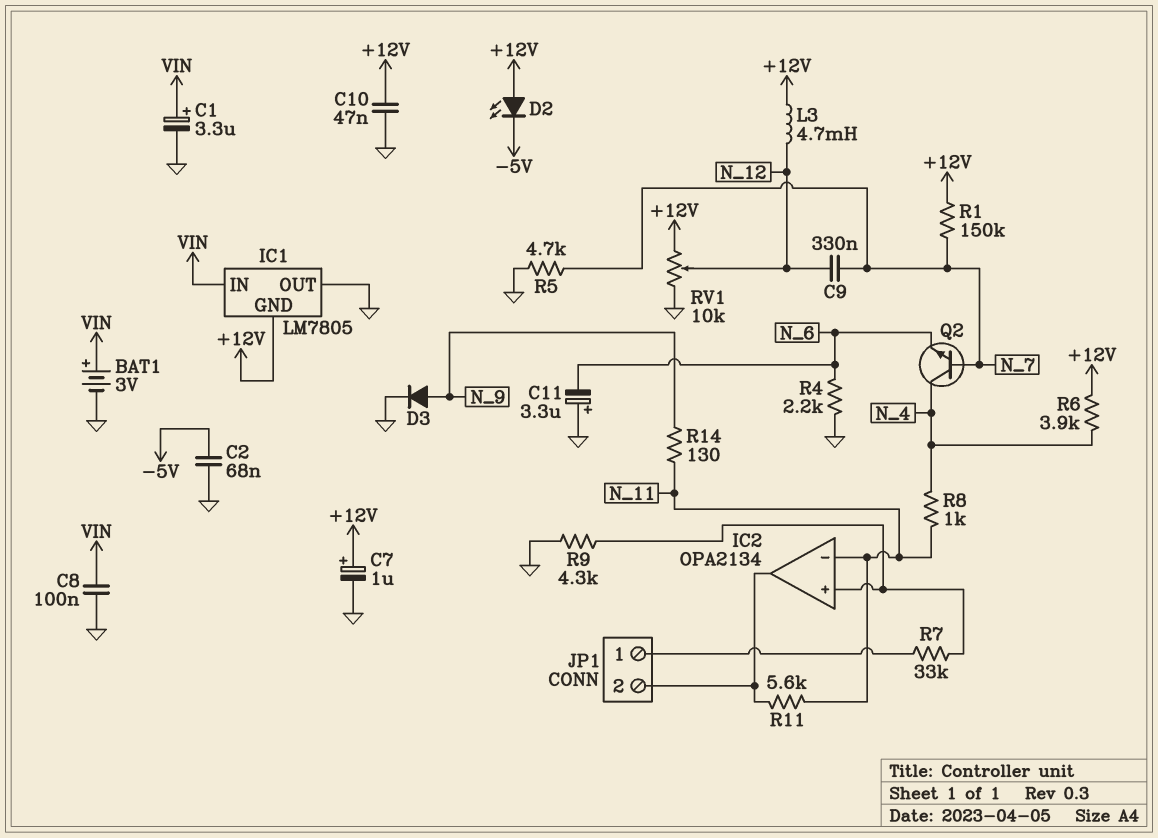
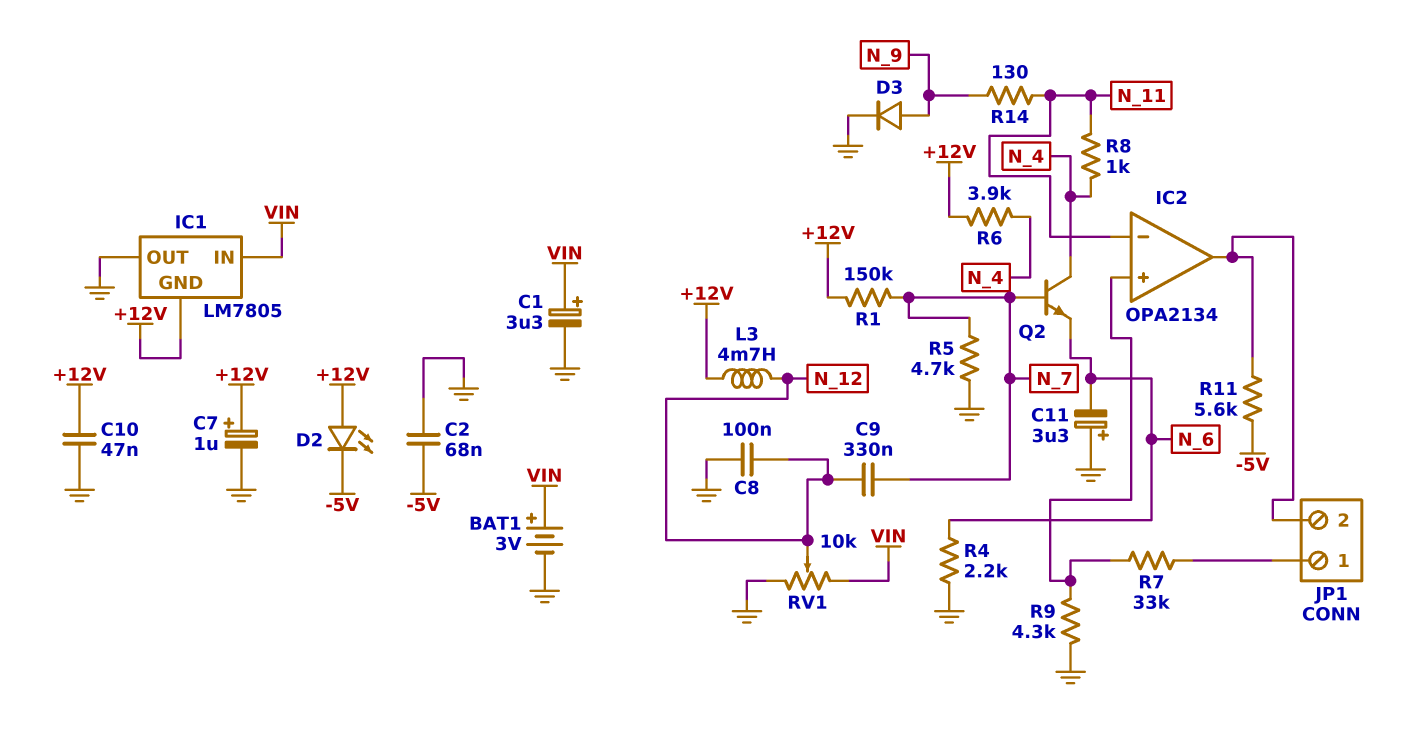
C8: 100nF (GND, VIN) -> 100nF (GND, N_12)
R11: 5.6k (IC2/out, N_11) -> 5.6k (-5V, IC2/out)
RV1: 10k (+12V, GND, wiper N_12) -> 10k (GND, VIN, wiper N_12)

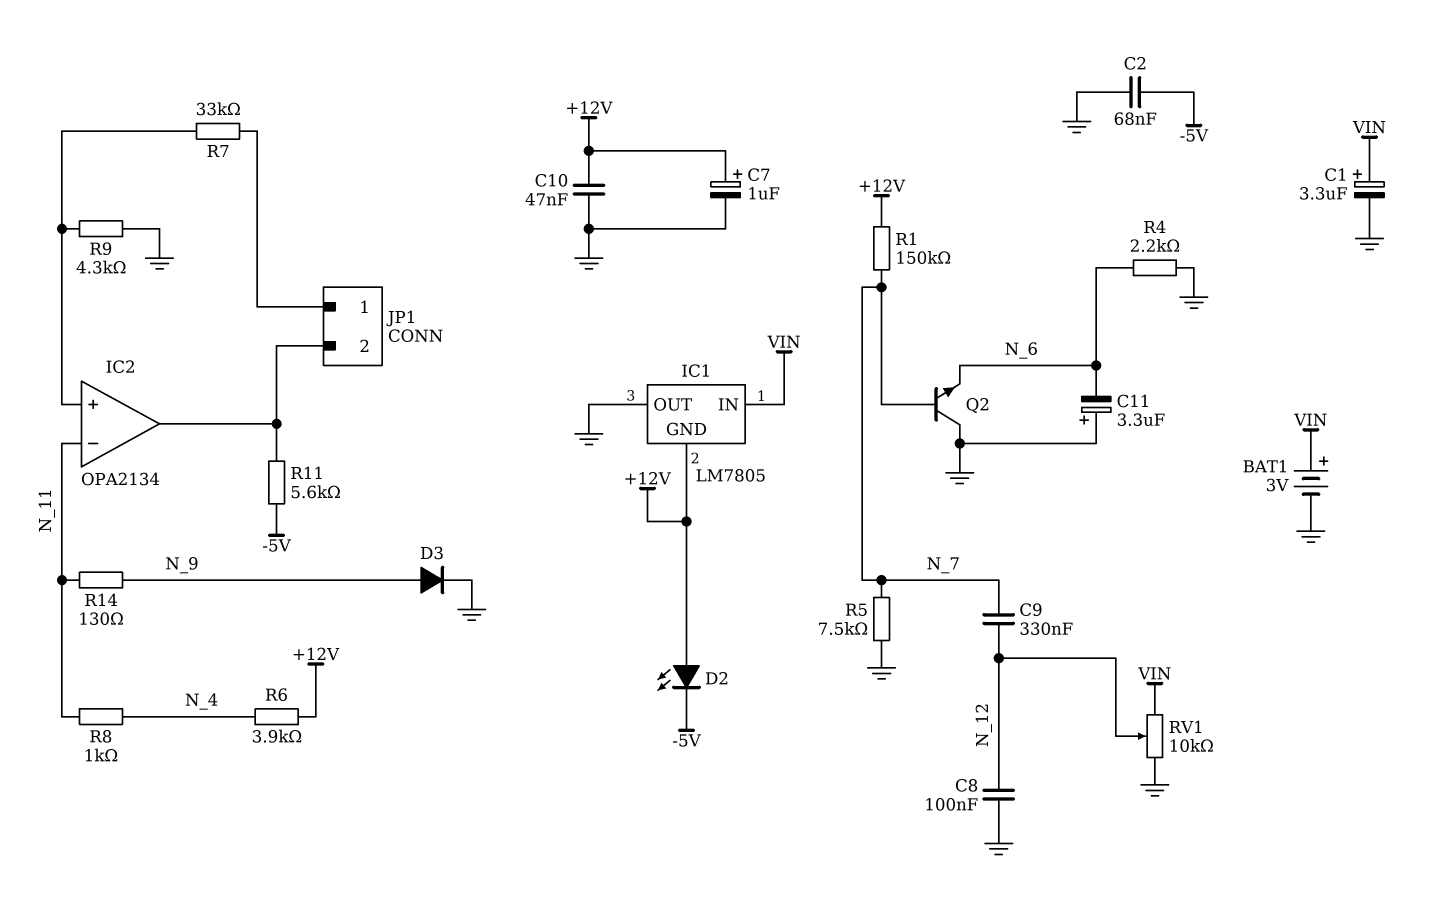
L3: 4.7mH (+12V, N_12) -> none
Q2: NPN (B N_7, C N_4, E N_6) -> NPN (B N_7, C GND, E N_6)
R5: 4.7k (GND, N_7) -> 7.5k (GND, N_7)

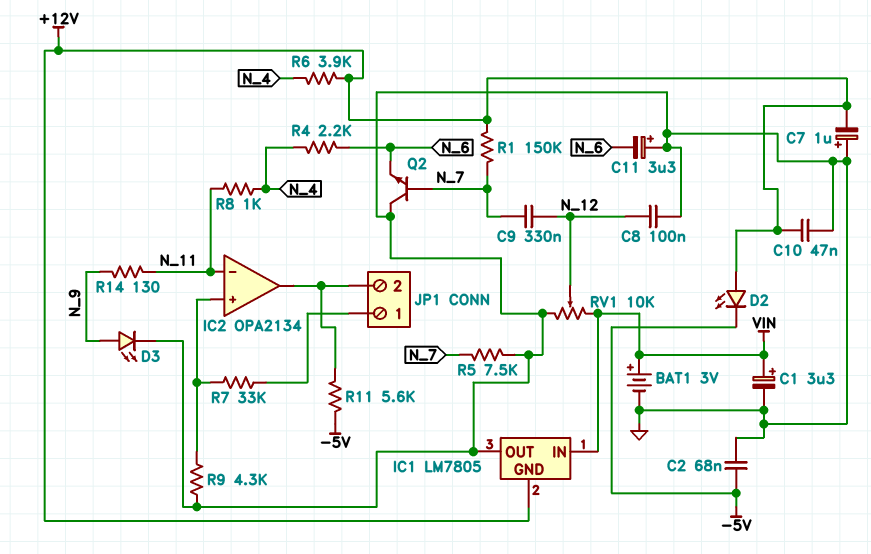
C7: 1uF (plus +12V, minus GND) -> 1uF (plus GND, minus +12V)
D3: diode (A N_9, K GND) -> LED (A N_9, K GND)
R4: 2.2k (GND, N_6) -> 2.2k (N_4, N_6)

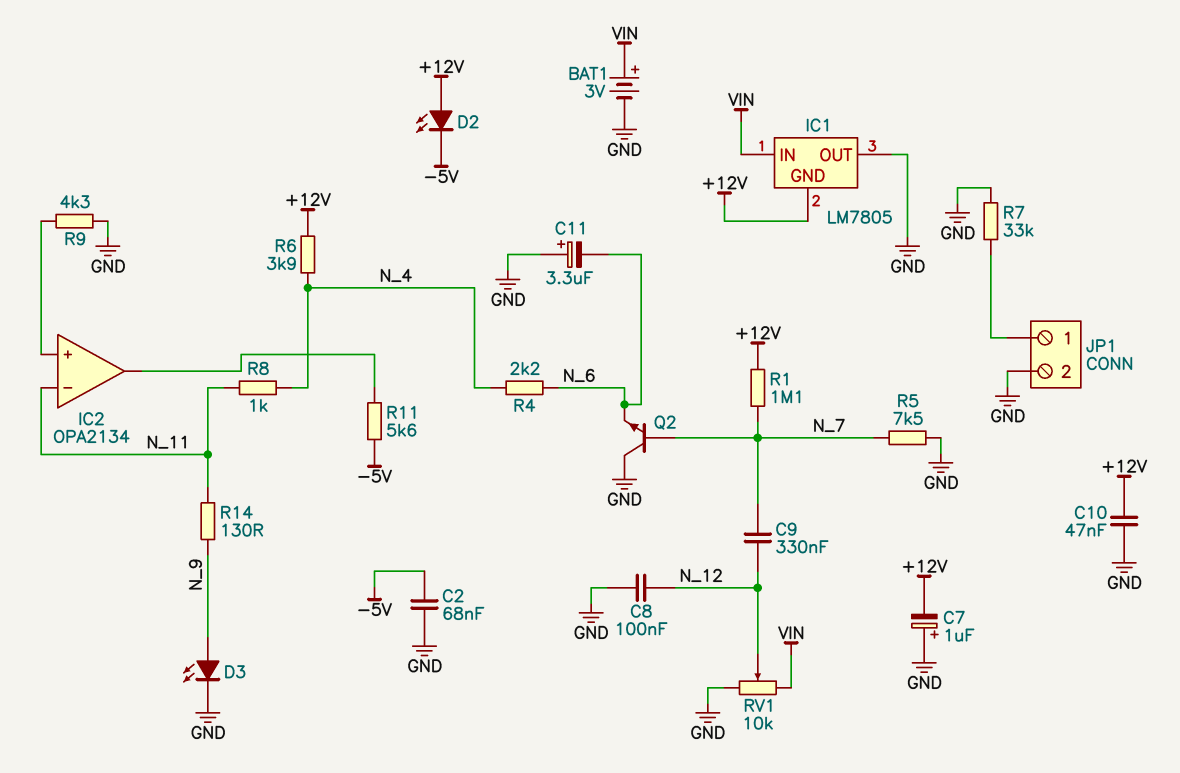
C1: 3.3uF (plus VIN, minus GND) -> none
JP1 pin 2: IC2/out -> GND
R1: 150k (+12V, N_7) -> 1.1M (+12V, N_7)
R7: 33k (IC2/in+, JP1/1) -> 33k (GND, JP1/1)

